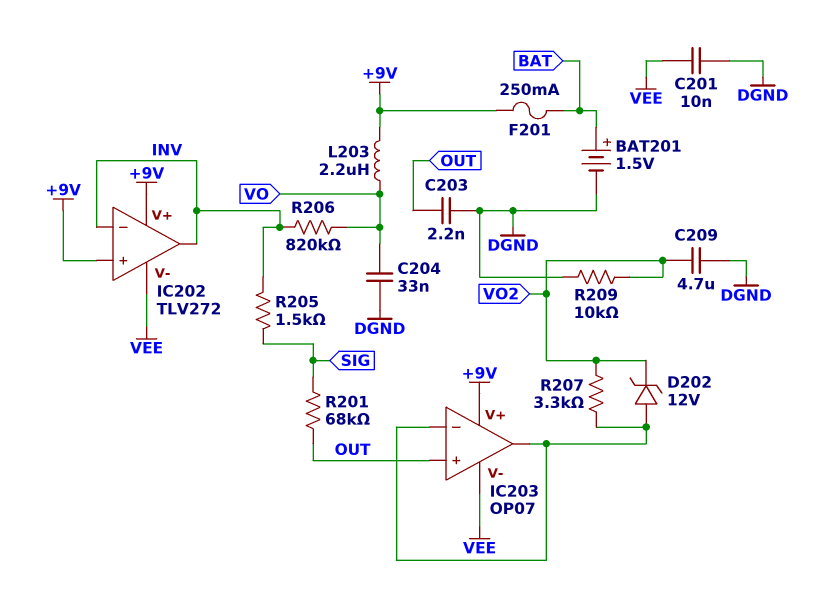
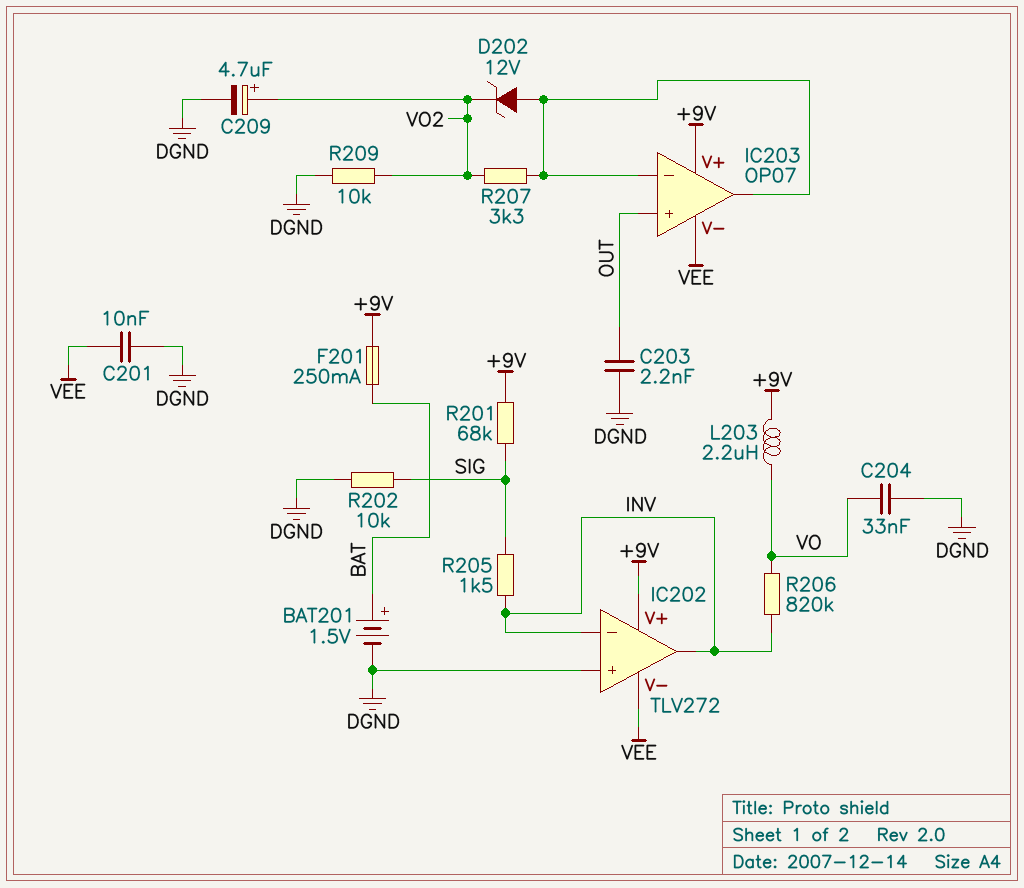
C209: 4.7uF (DGND, VO2) -> 4.7uF (plus VO2, minus DGND)
IC202 pin in+: +9V -> DGND
R201: 68k (OUT, SIG) -> 68k (+9V, SIG)
R202: none -> 10k (DGND, SIG)

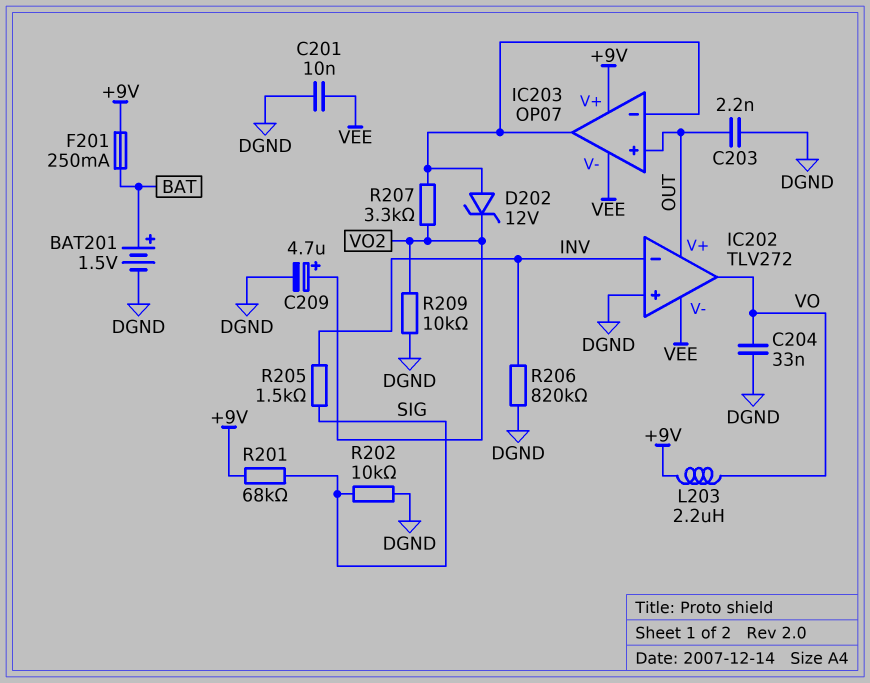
IC202 pin V+: +9V -> OUT
IC202 pin out: INV -> VO
R206: 820k (INV, VO) -> 820k (DGND, INV)

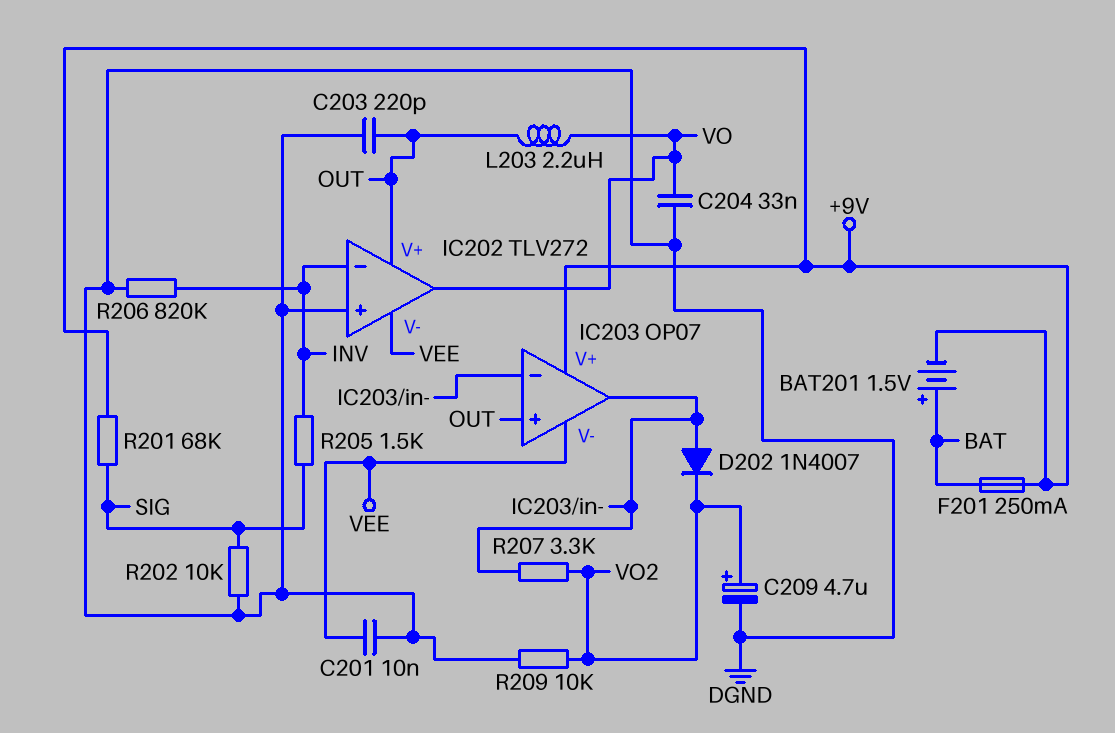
BAT201: 1.5V (plus BAT, minus DGND) -> 1.5V (plus BAT, minus +9V)
C203: 2.2nF (DGND, OUT) -> 220pF (DGND, OUT)
D202: zener 12V (A IC203/in-, K VO2) -> diode 1N4007 (A IC203/in-, K VO2)
L203: 2.2uH (+9V, VO) -> 2.2uH (OUT, VO)

